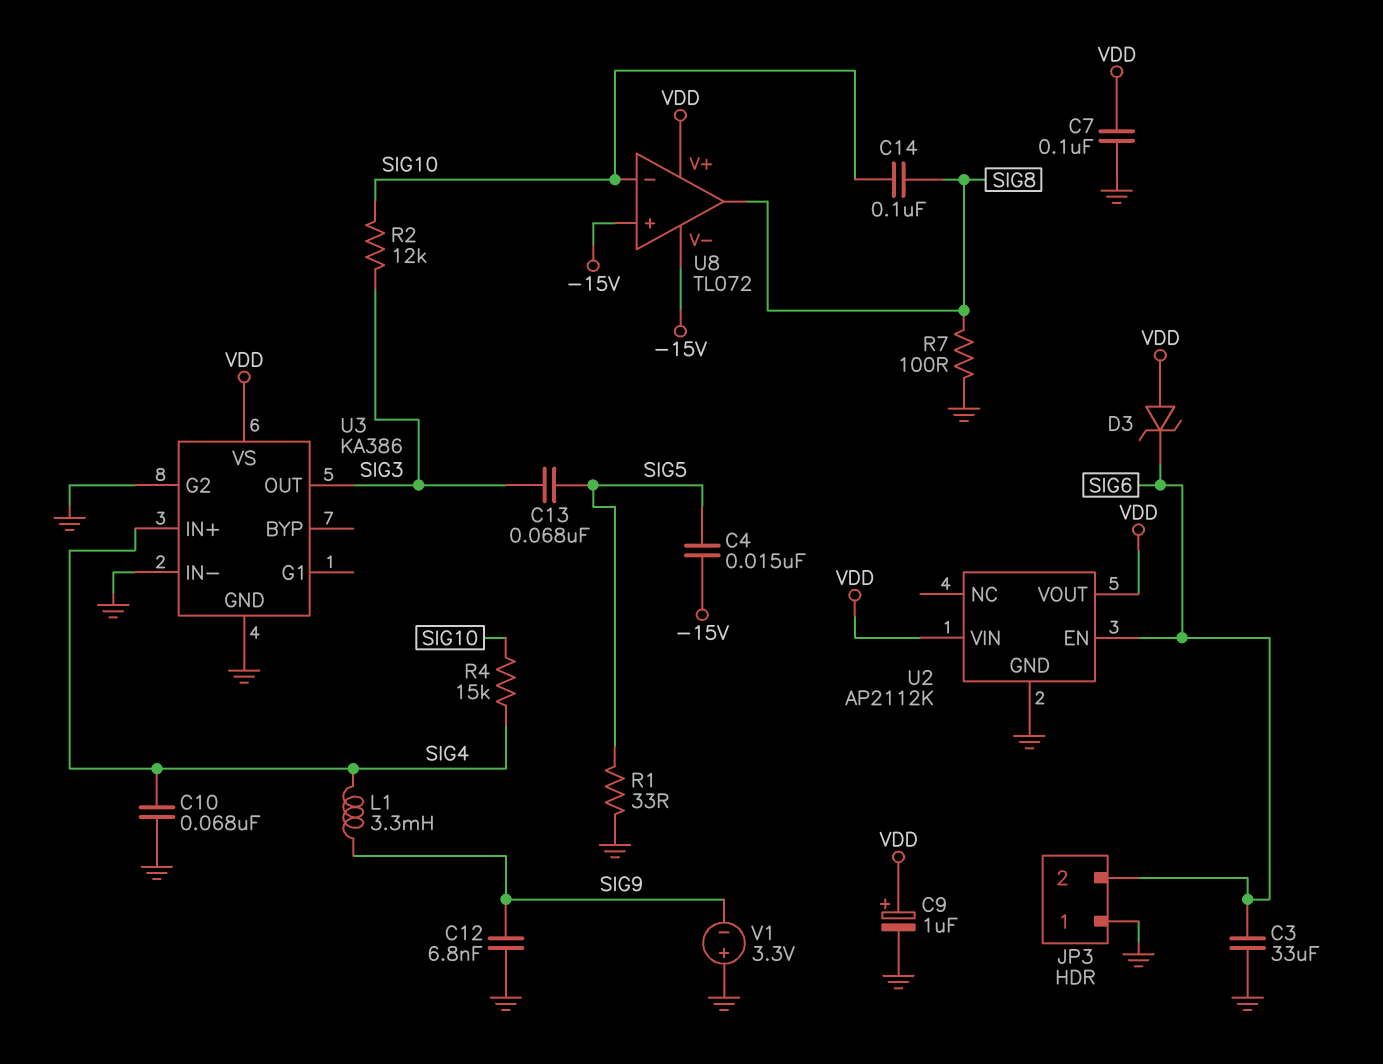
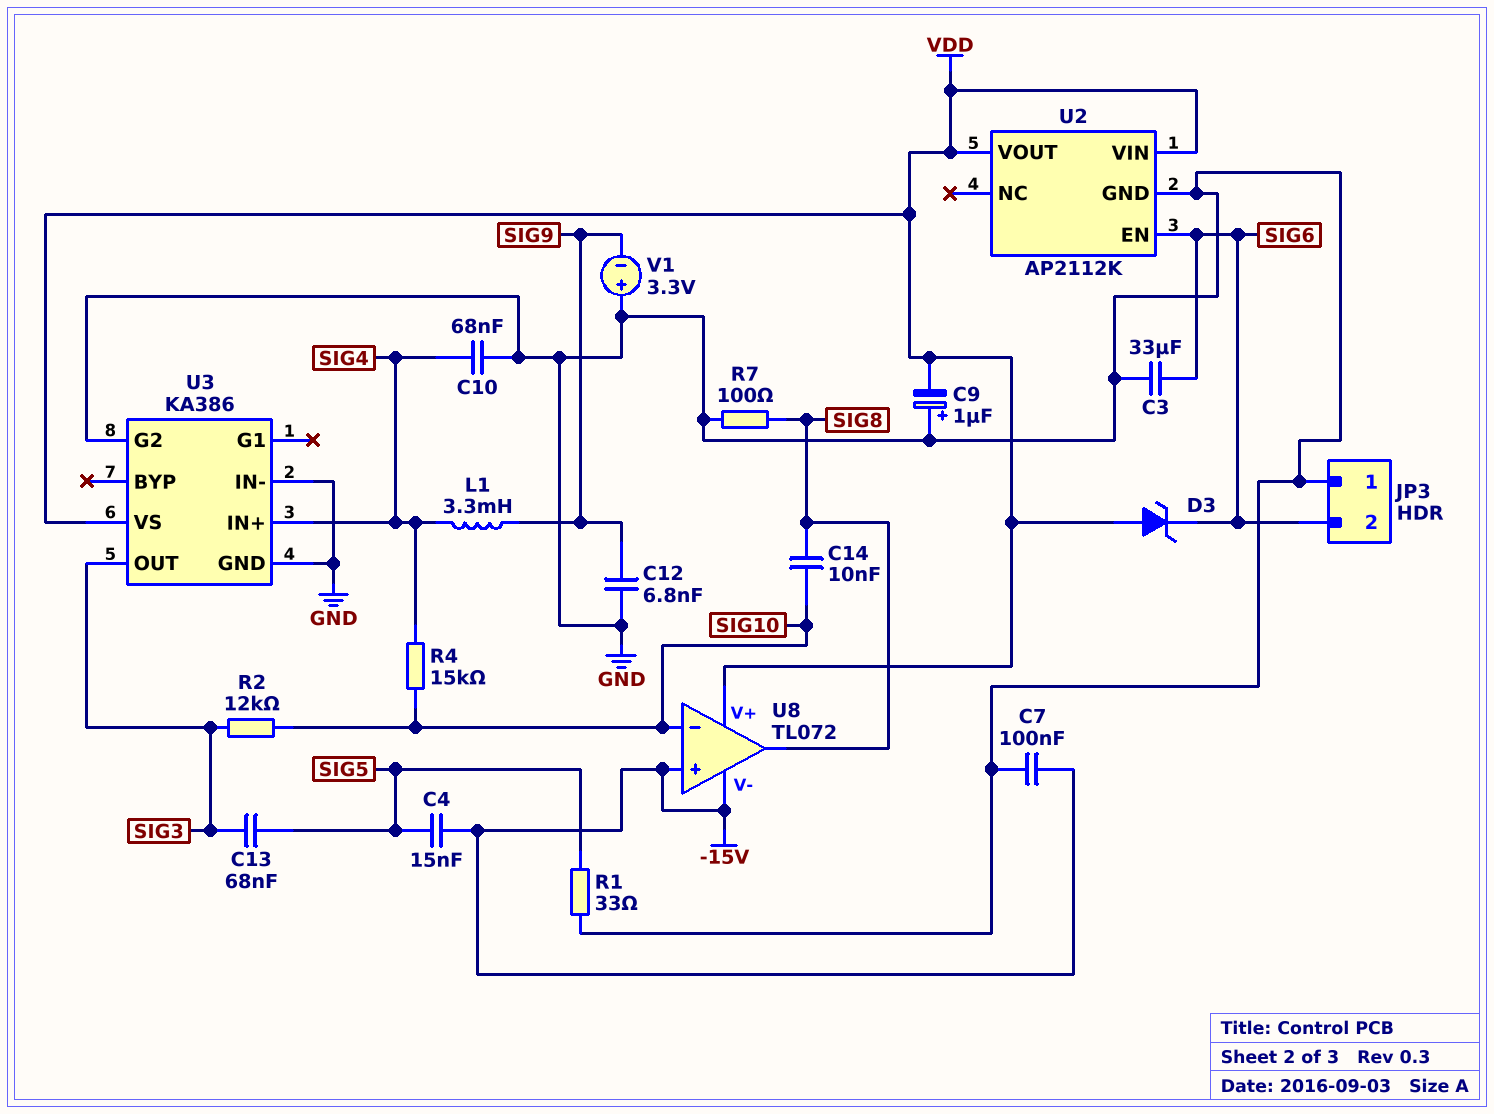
C7: 100nF (GND, VDD) -> 100nF (-15V, GND)
C9: 1uF (plus VDD, minus GND) -> 1uF (plus GND, minus VDD)
C14: 100nF (SIG8, SIG10) -> 10nF (SIG8, SIG10)

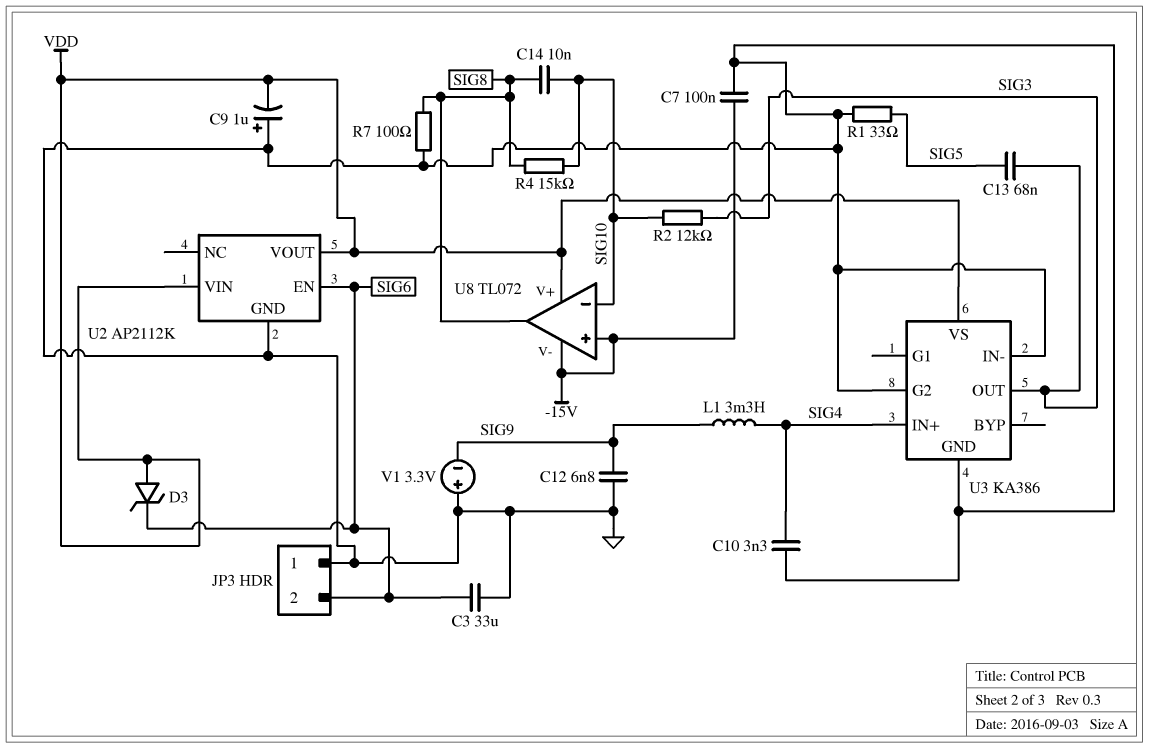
C4: 15nF (-15V, SIG5) -> none
C10: 68nF (GND, SIG4) -> 3.3nF (GND, SIG4)
R4: 15k (SIG4, SIG10) -> 15k (SIG8, SIG10)

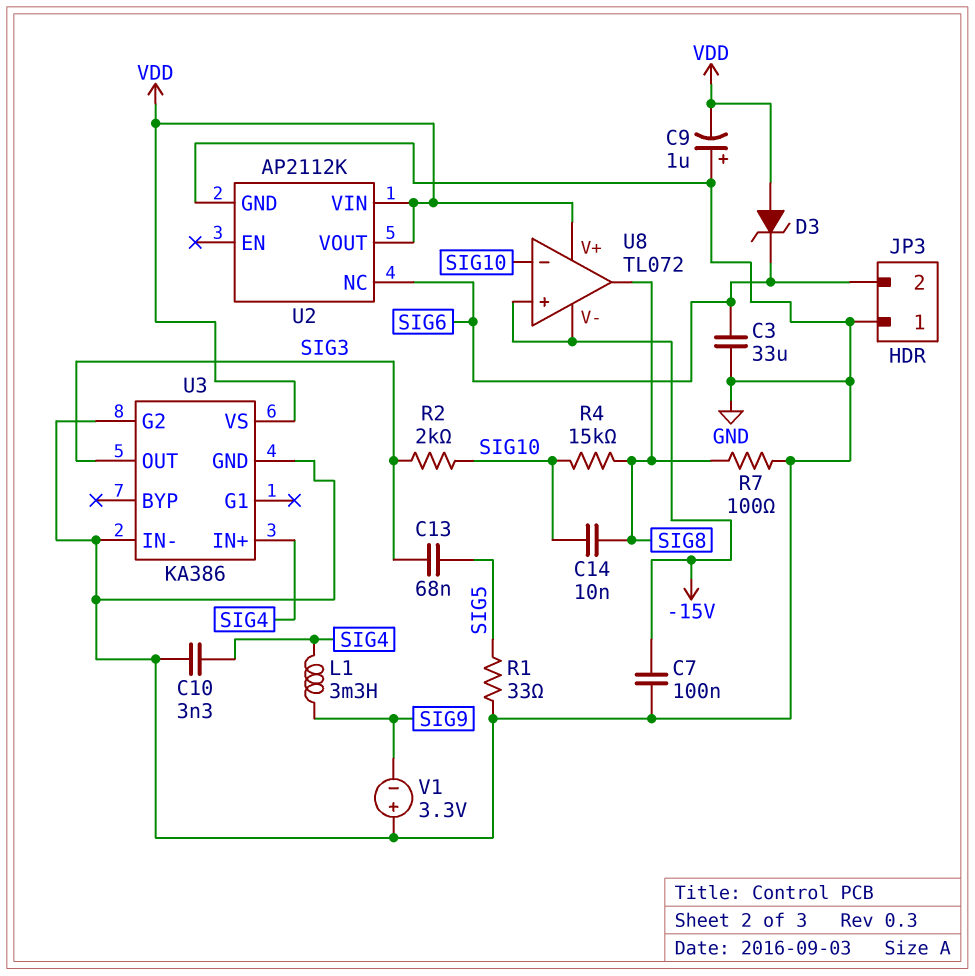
C12: 6.8nF (GND, SIG9) -> none
R2: 12k (SIG3, SIG10) -> 2k (SIG3, SIG10)
U2 pin EN: SIG6 -> none
U2 pin NC: none -> SIG6

